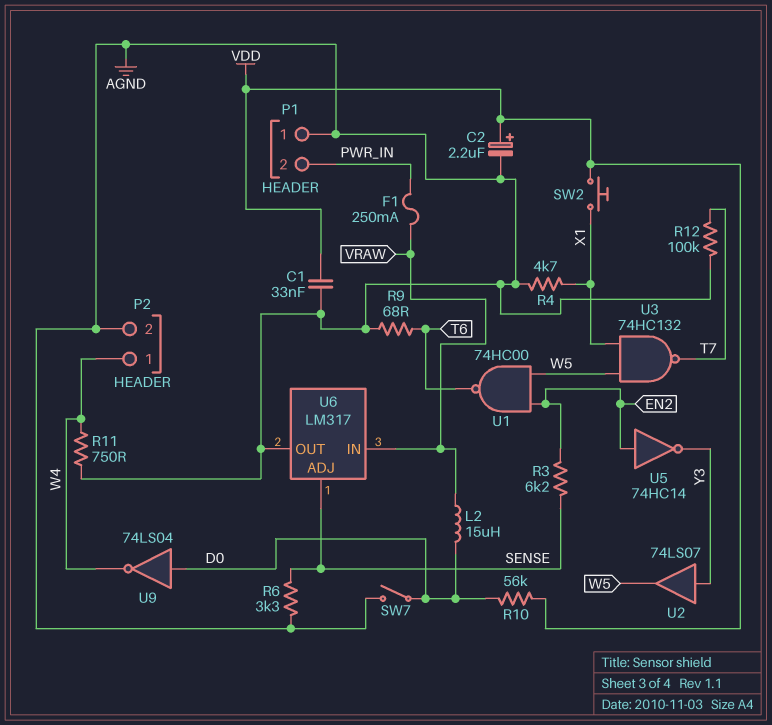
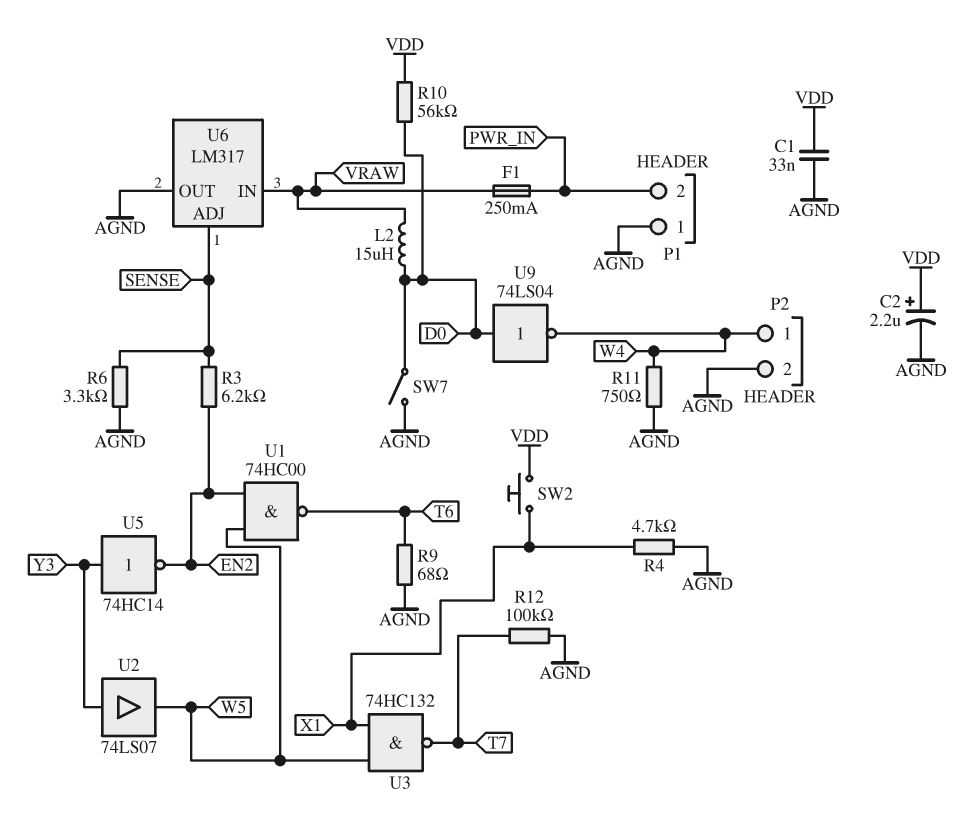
U5: NOT 74HC14 (in EN2, out Y3) -> NOT 74HC14 (in Y3, out EN2)

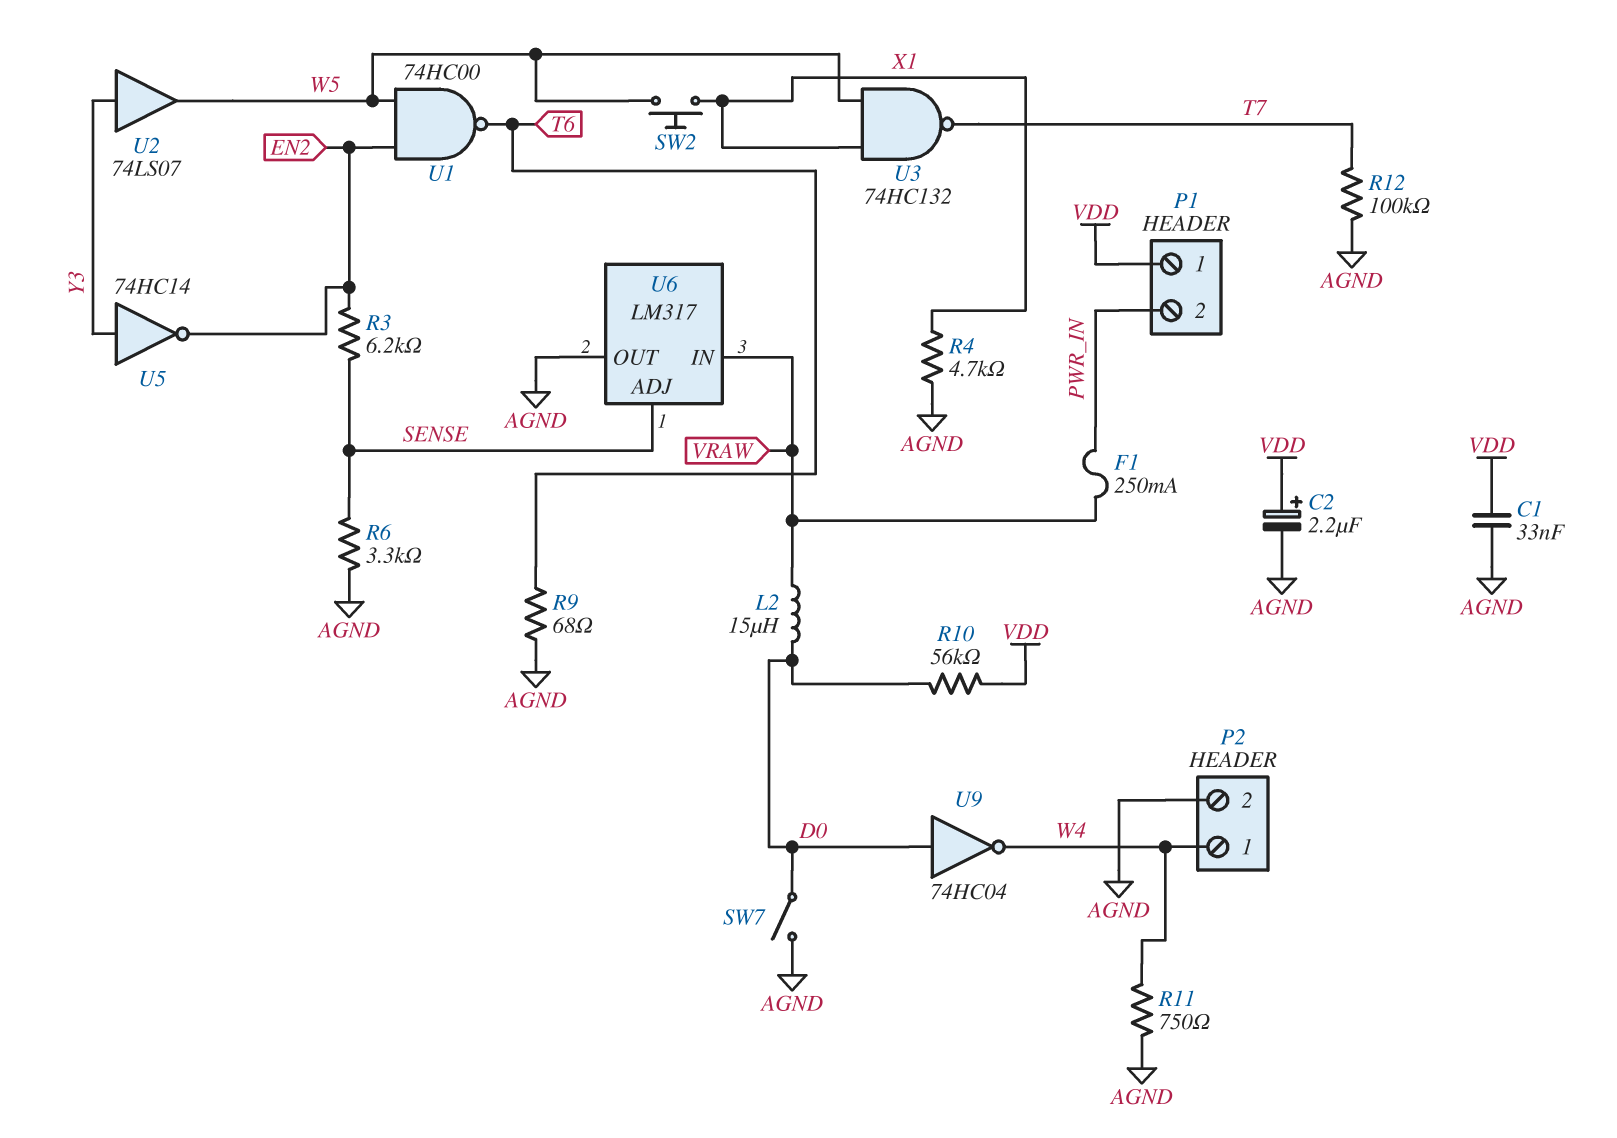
P1 pin 1: AGND -> VDD
SW2: button (VDD, X1) -> button (W5, X1)
U9: NOT 74LS04 (in D0, out W4) -> NOT 74HC04 (in D0, out W4)

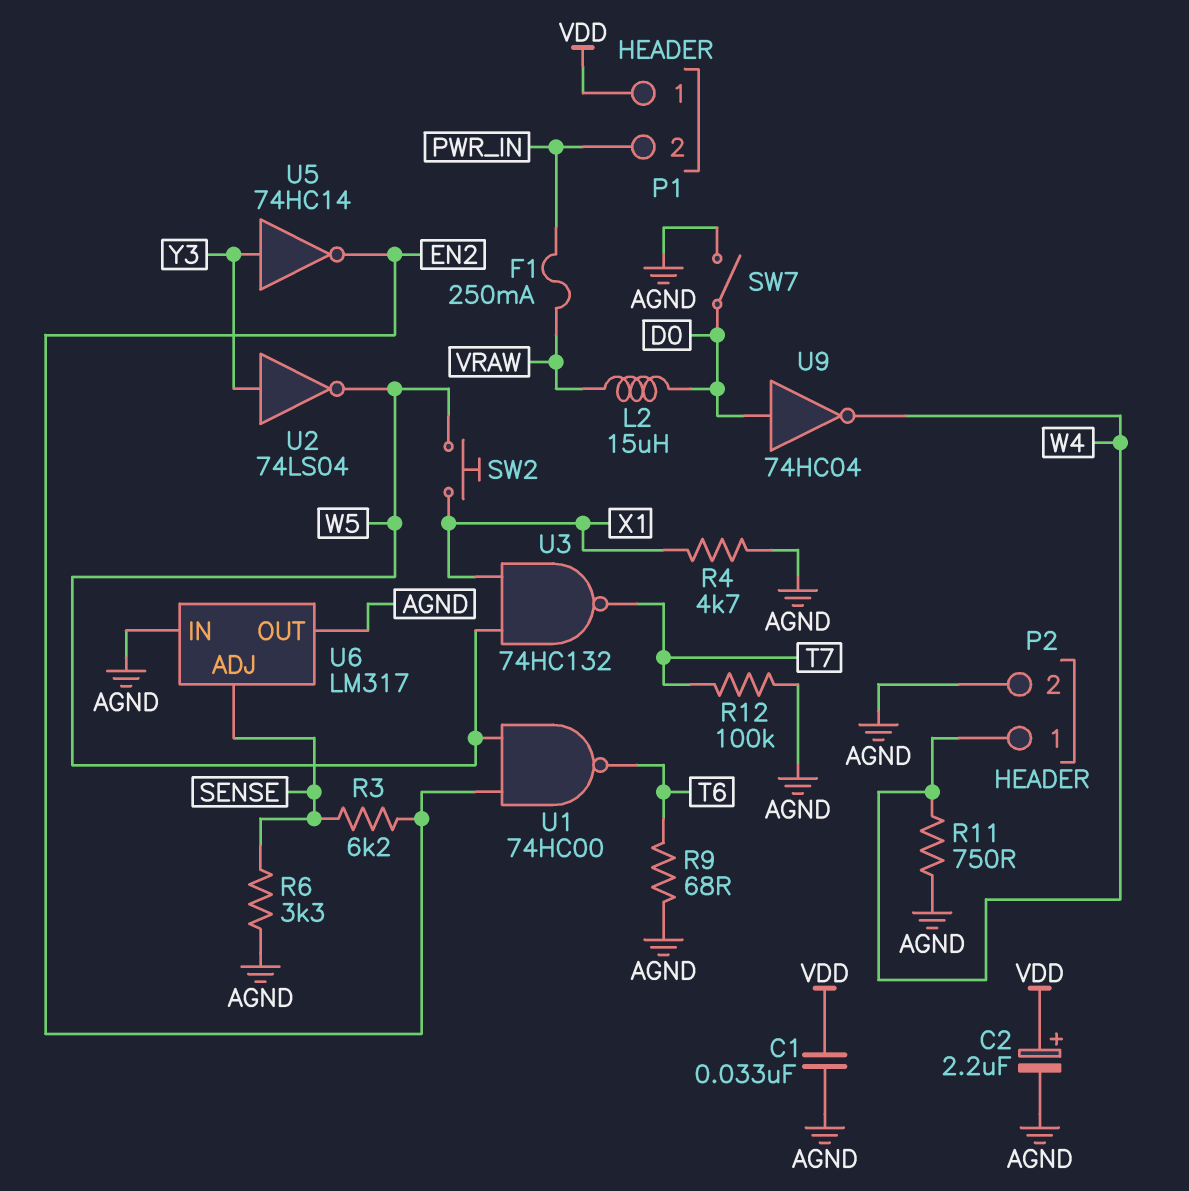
R10: 56k (D0, VDD) -> none
U2: buffer 74LS07 (in Y3, out W5) -> NOT 74LS04 (in Y3, out W5)
U6 pin IN: VRAW -> AGND

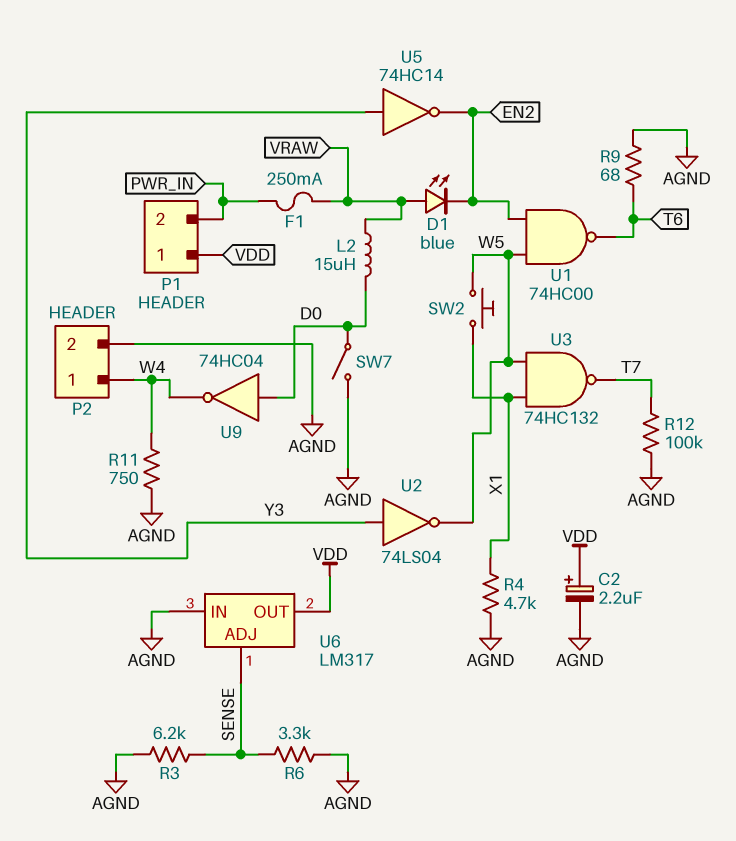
C1: 33nF (AGND, VDD) -> none
D1: none -> LED blue (A VRAW, K EN2)
R3: 6.2k (EN2, SENSE) -> 6.2k (AGND, SENSE)
U6 pin OUT: AGND -> VDD

